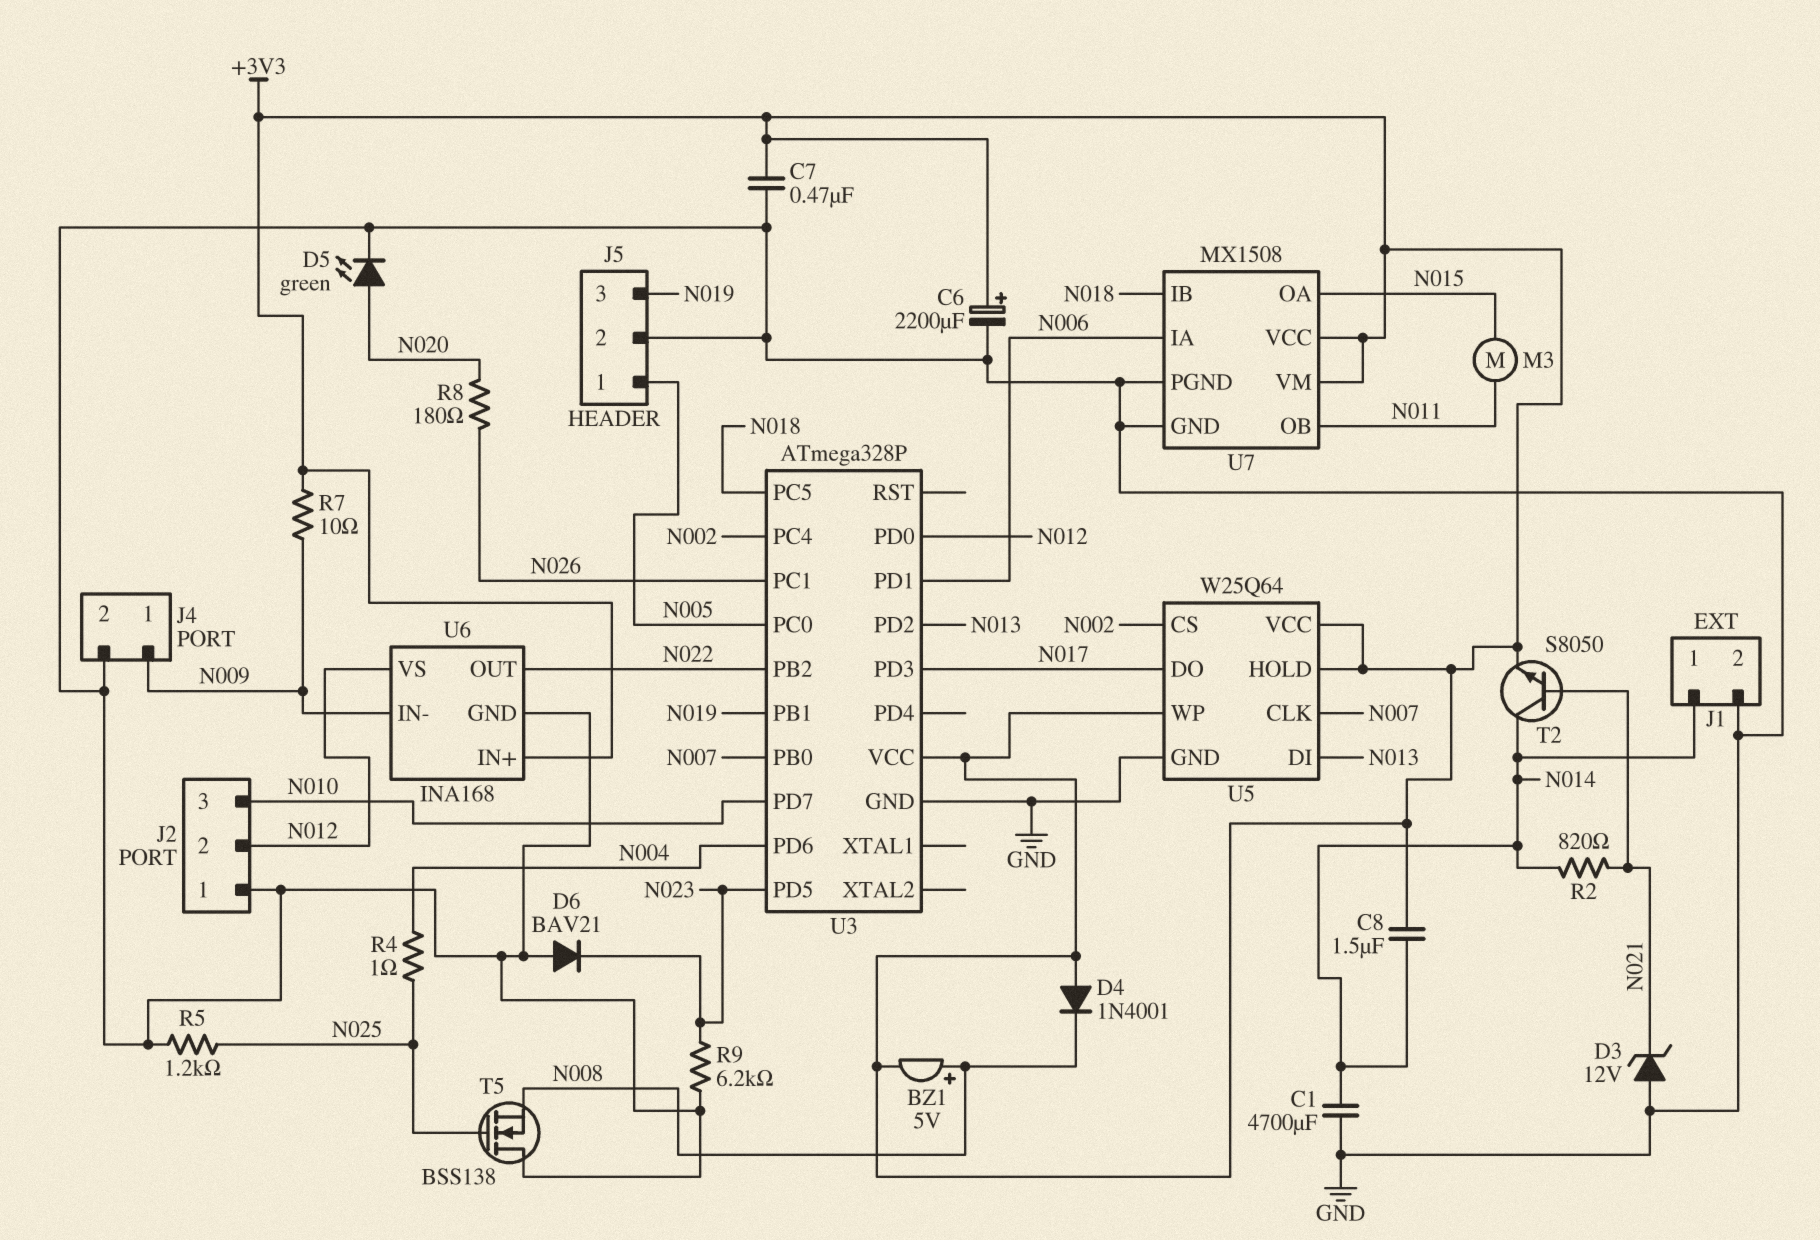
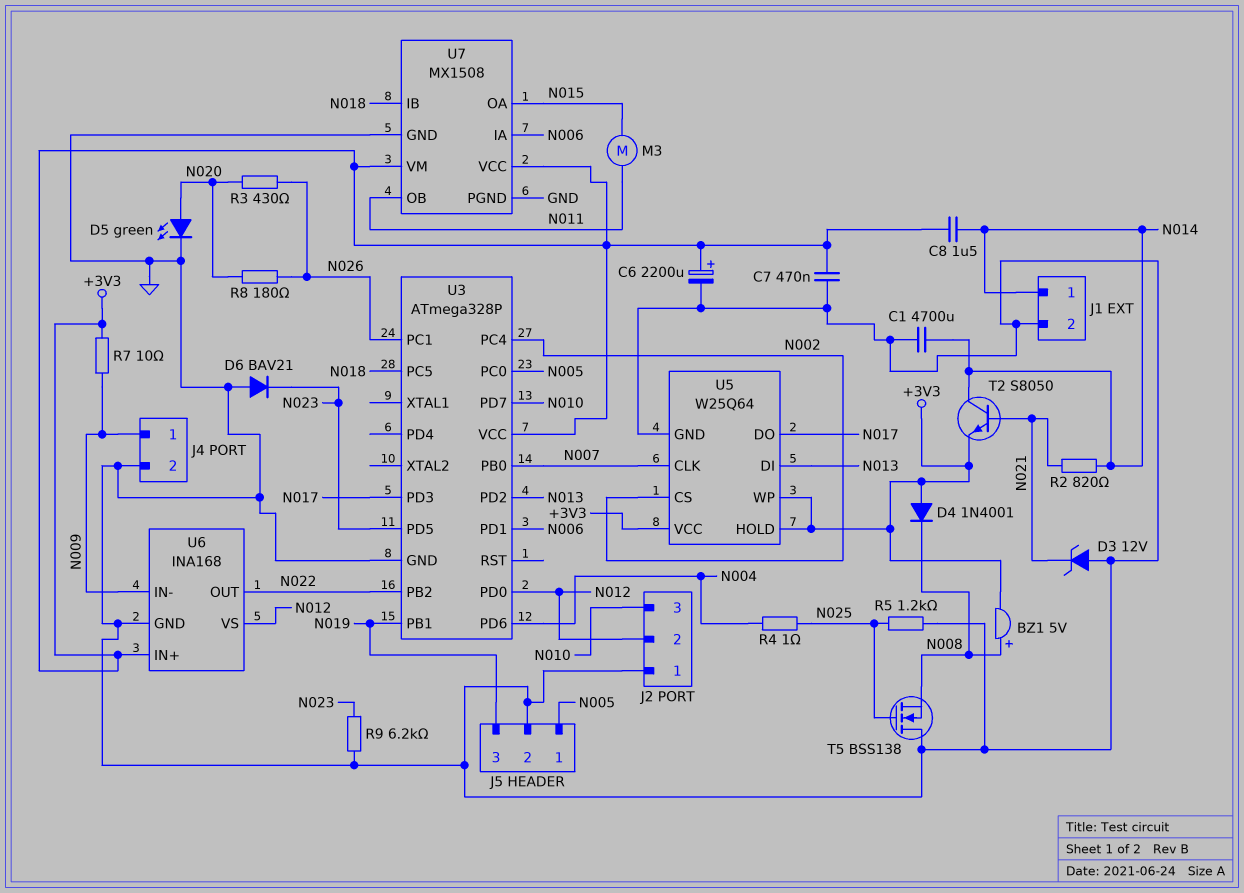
R3: none -> 430 (N020, N026)

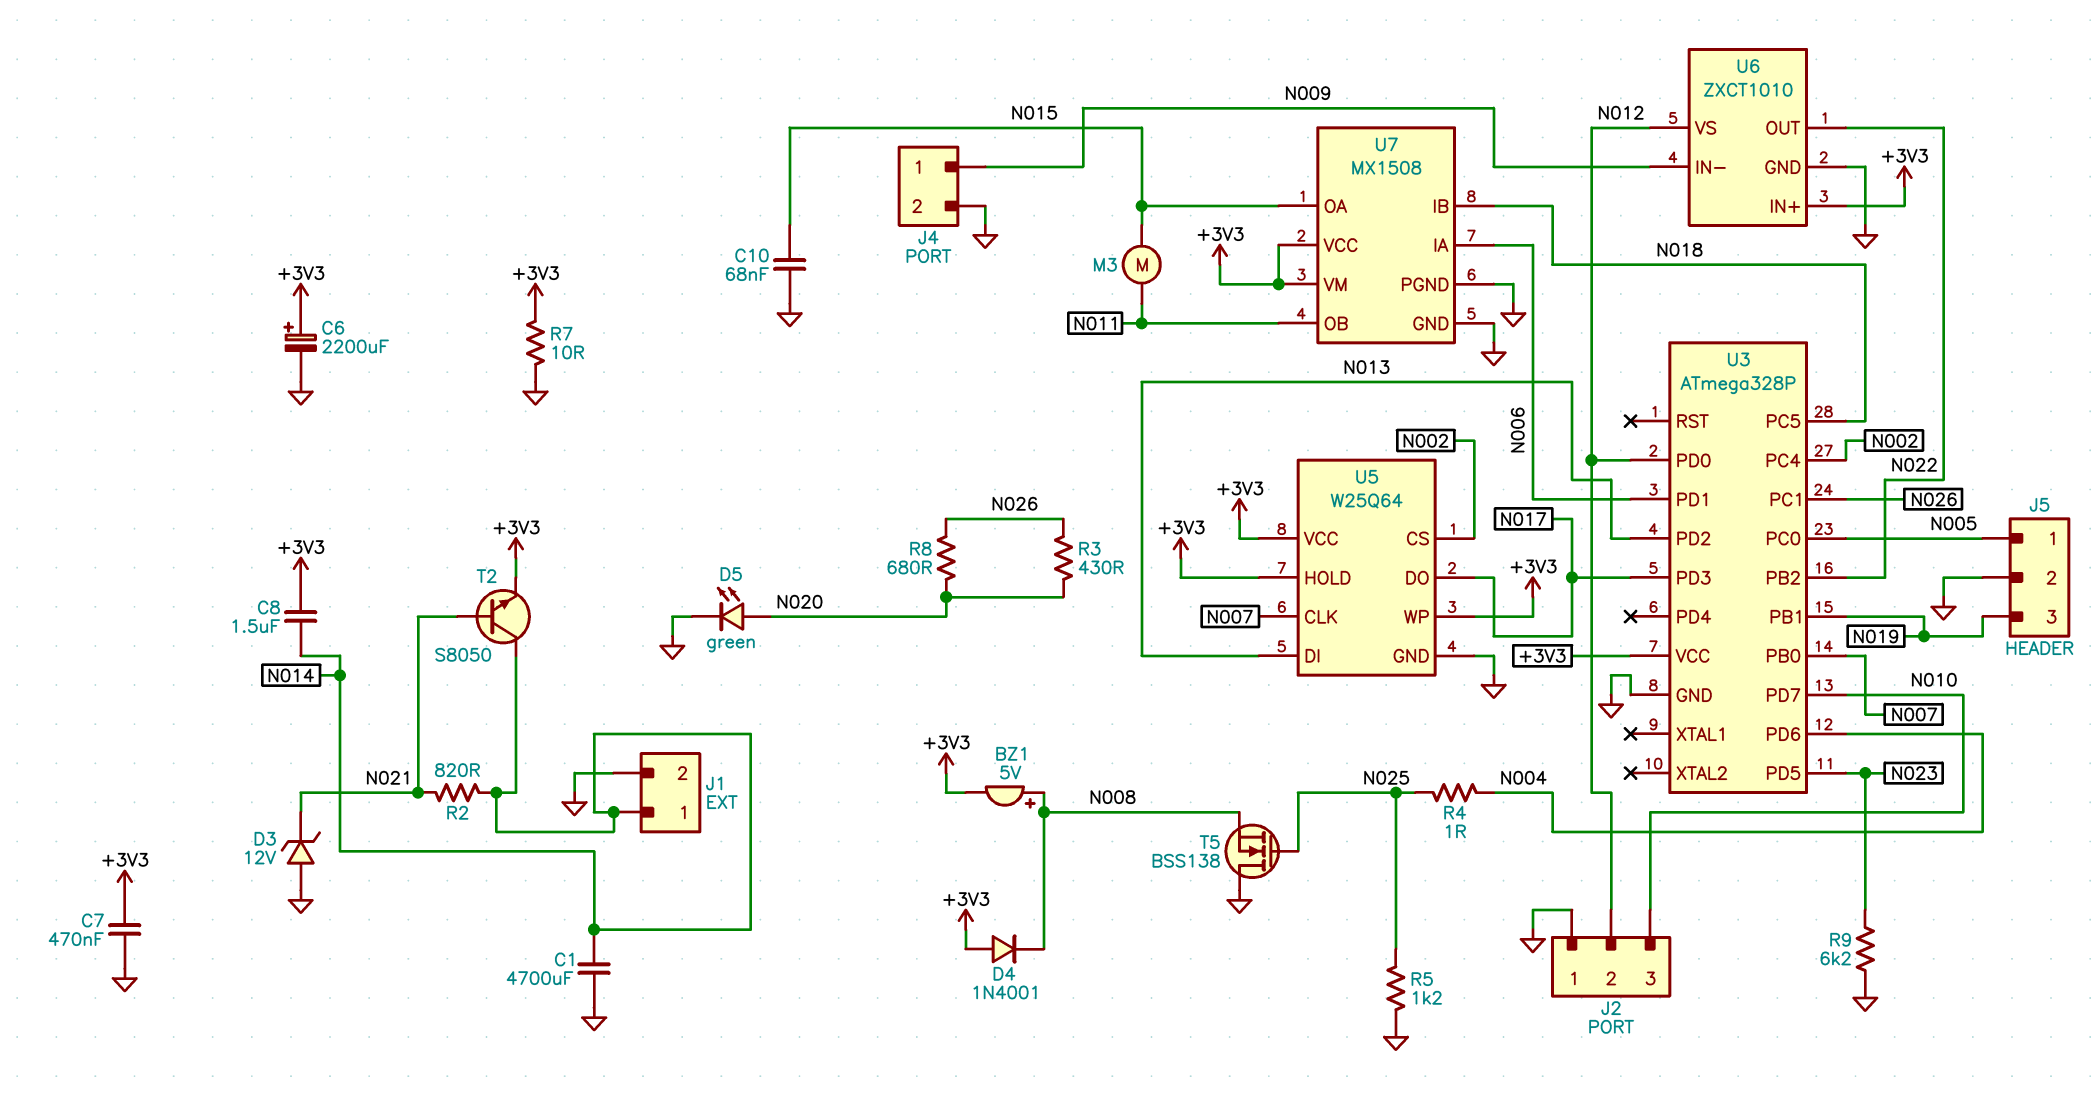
C10: none -> 68nF (GND, N015)
D6: diode BAV21 (A GND, K N023) -> none
R7: 10 (+3V3, N009) -> 10 (+3V3, GND)
R8: 180 (N020, N026) -> 680 (N020, N026)
U6: INA168 -> ZXCT1010

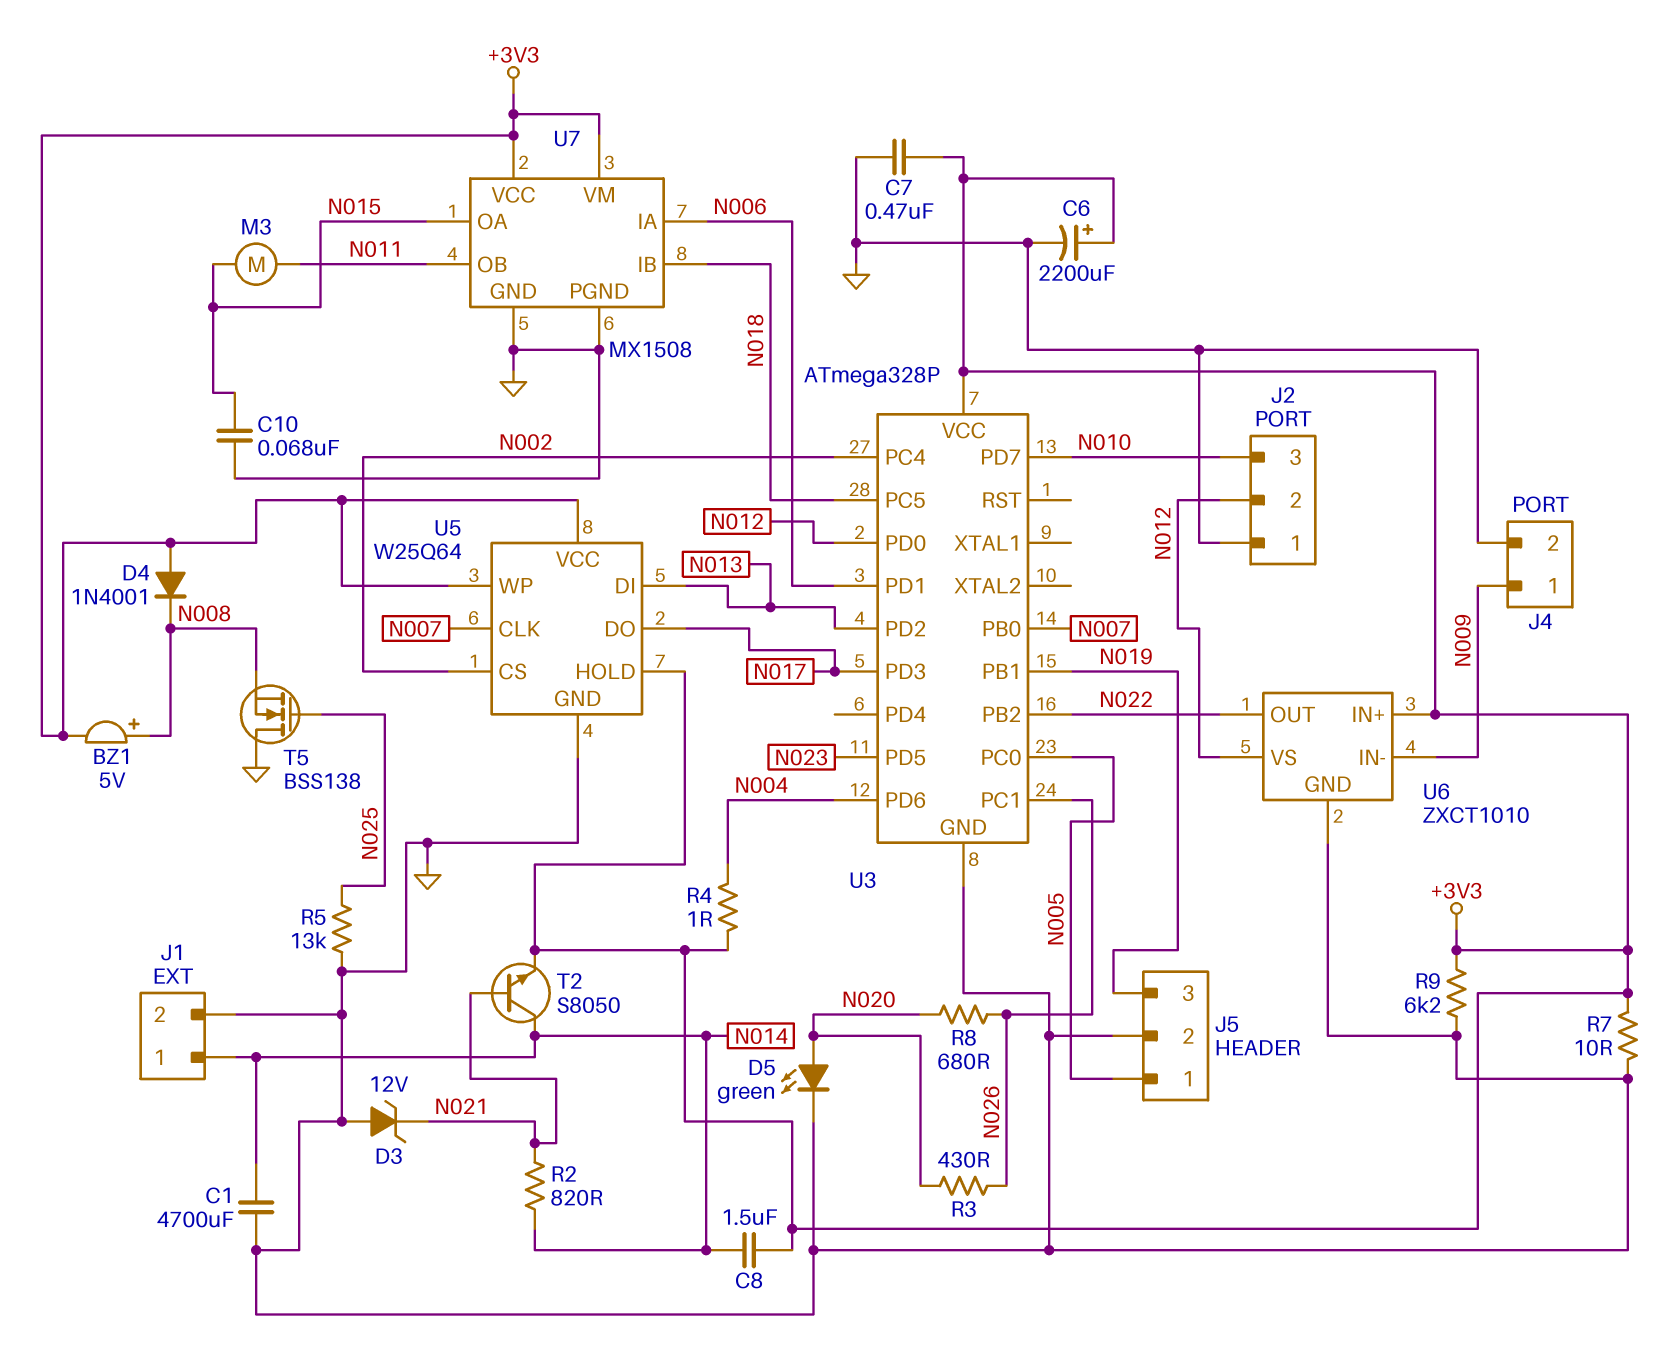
R4: 1 (N004, N025) -> 1 (+3V3, N004)
R5: 1.2k (GND, N025) -> 13k (GND, N025)
R9: 6.2k (GND, N023) -> 6.2k (+3V3, GND)

